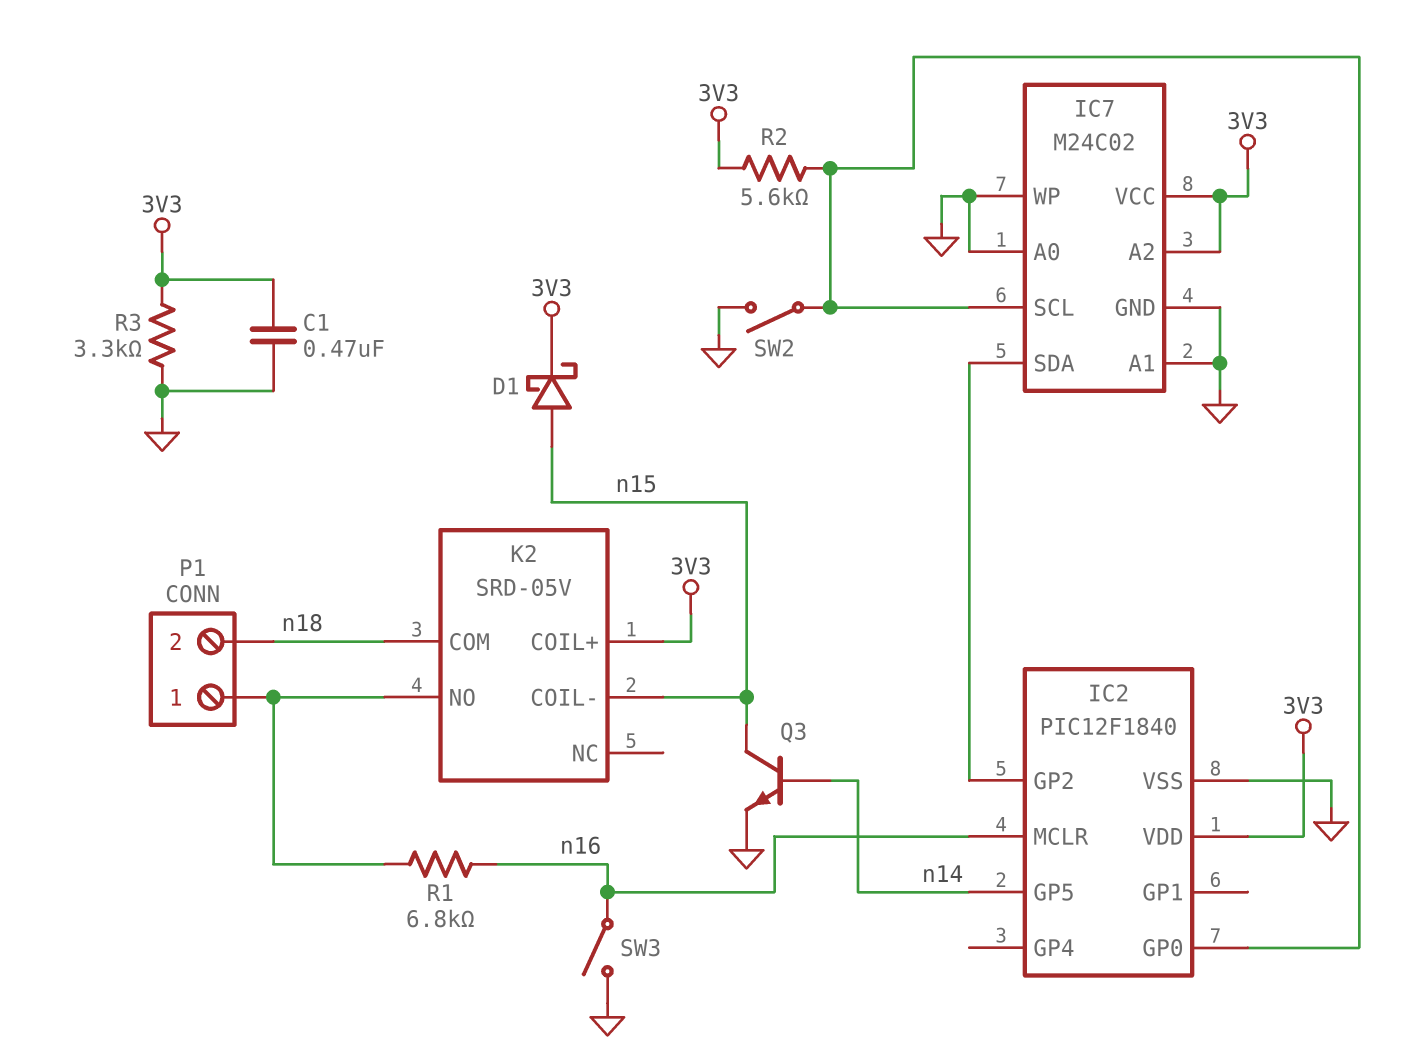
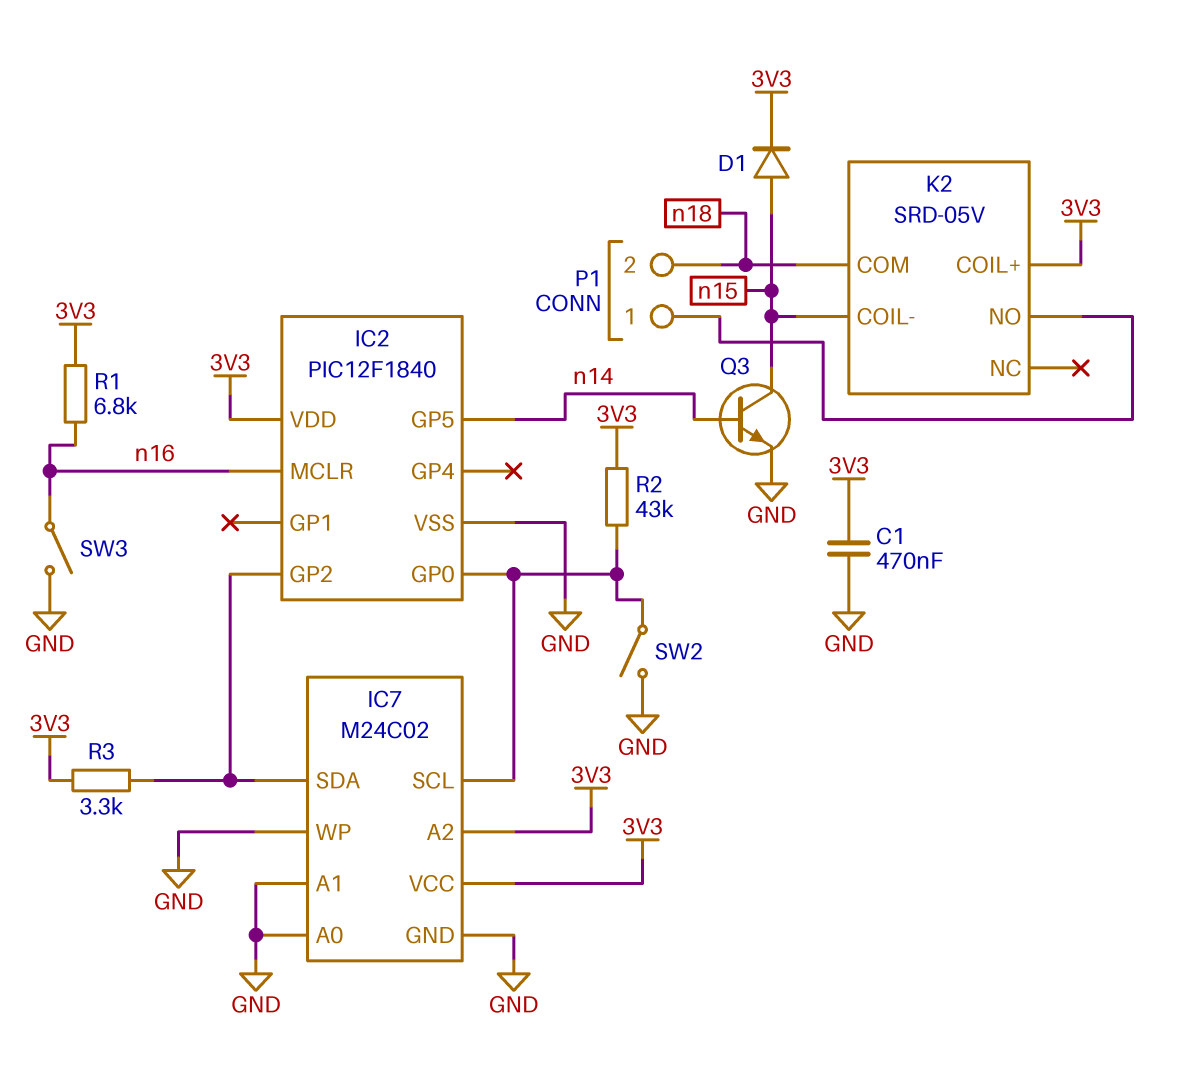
D1: schottky (A n15, K 3V3) -> diode (A n15, K 3V3)
R1: 6.8k (K2/NO, n16) -> 6.8k (3V3, n16)
R2: 5.6k (3V3, IC2/GP0) -> 43k (3V3, IC2/GP0)
R3: 3.3k (3V3, GND) -> 3.3k (3V3, IC2/GP2)

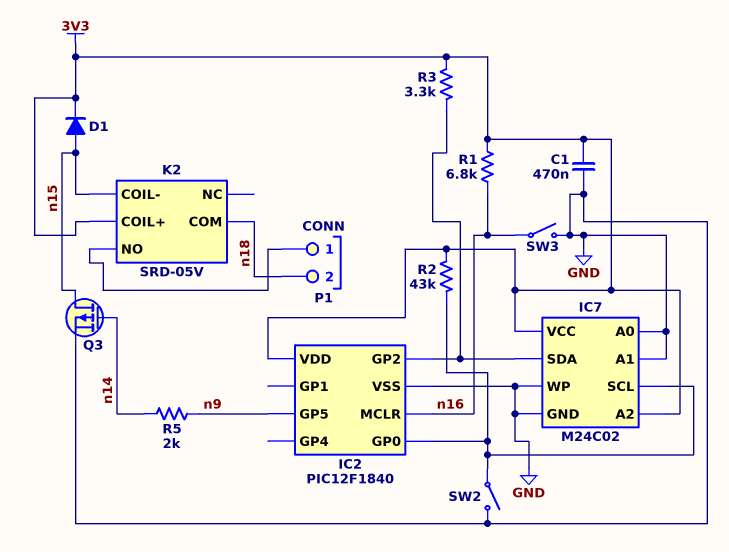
IC2 pin GP5: n14 -> n9
Q3: NPN (B n14, C n15, E GND) -> PMOS (G n14, D n15, S GND)
R5: none -> 2k (n9, n14)

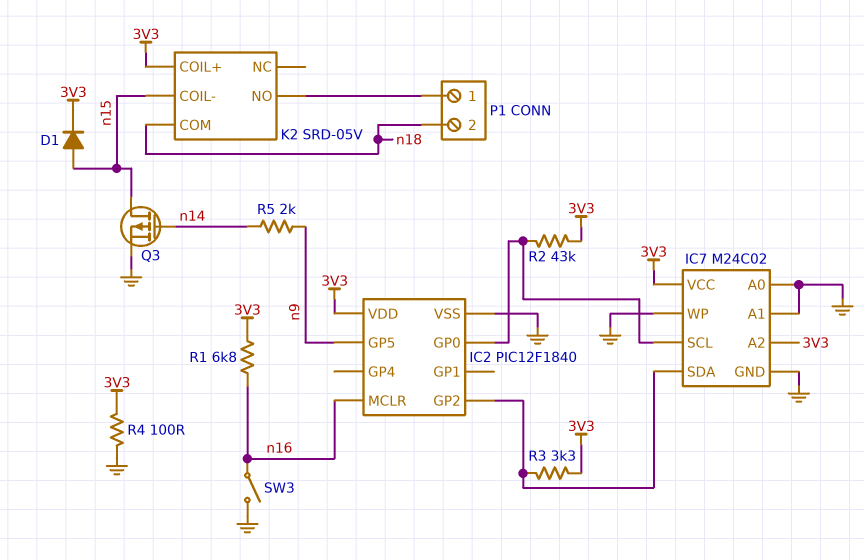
C1: 470nF (3V3, GND) -> none
R4: none -> 100 (3V3, GND)
SW2: switch (GND, IC2/GP0) -> none

